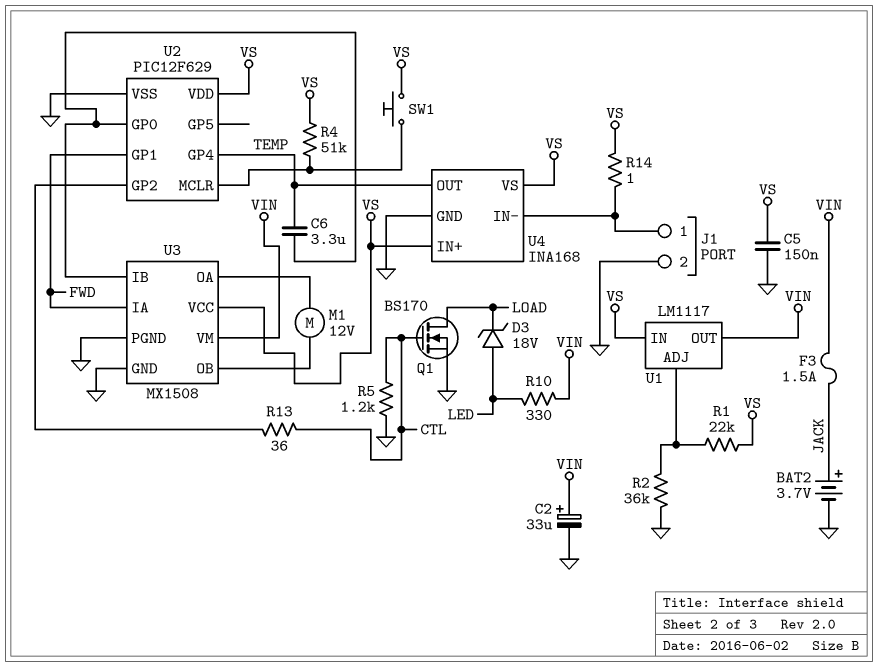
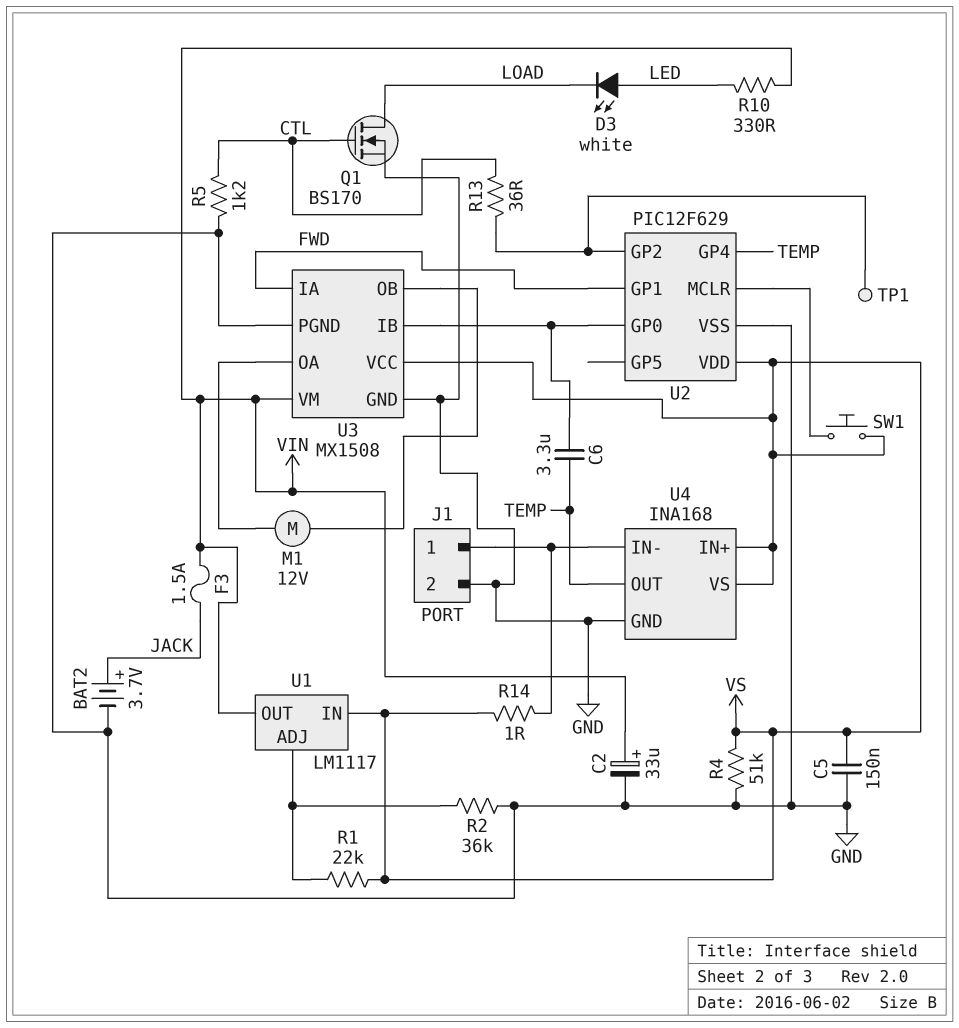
D3: zener 18V (A LED, K LOAD) -> LED white (A LED, K LOAD)
R4: 51k (U2/MCLR, VS) -> 51k (GND, VS)
TP1: none -> test point (U2/GP2)

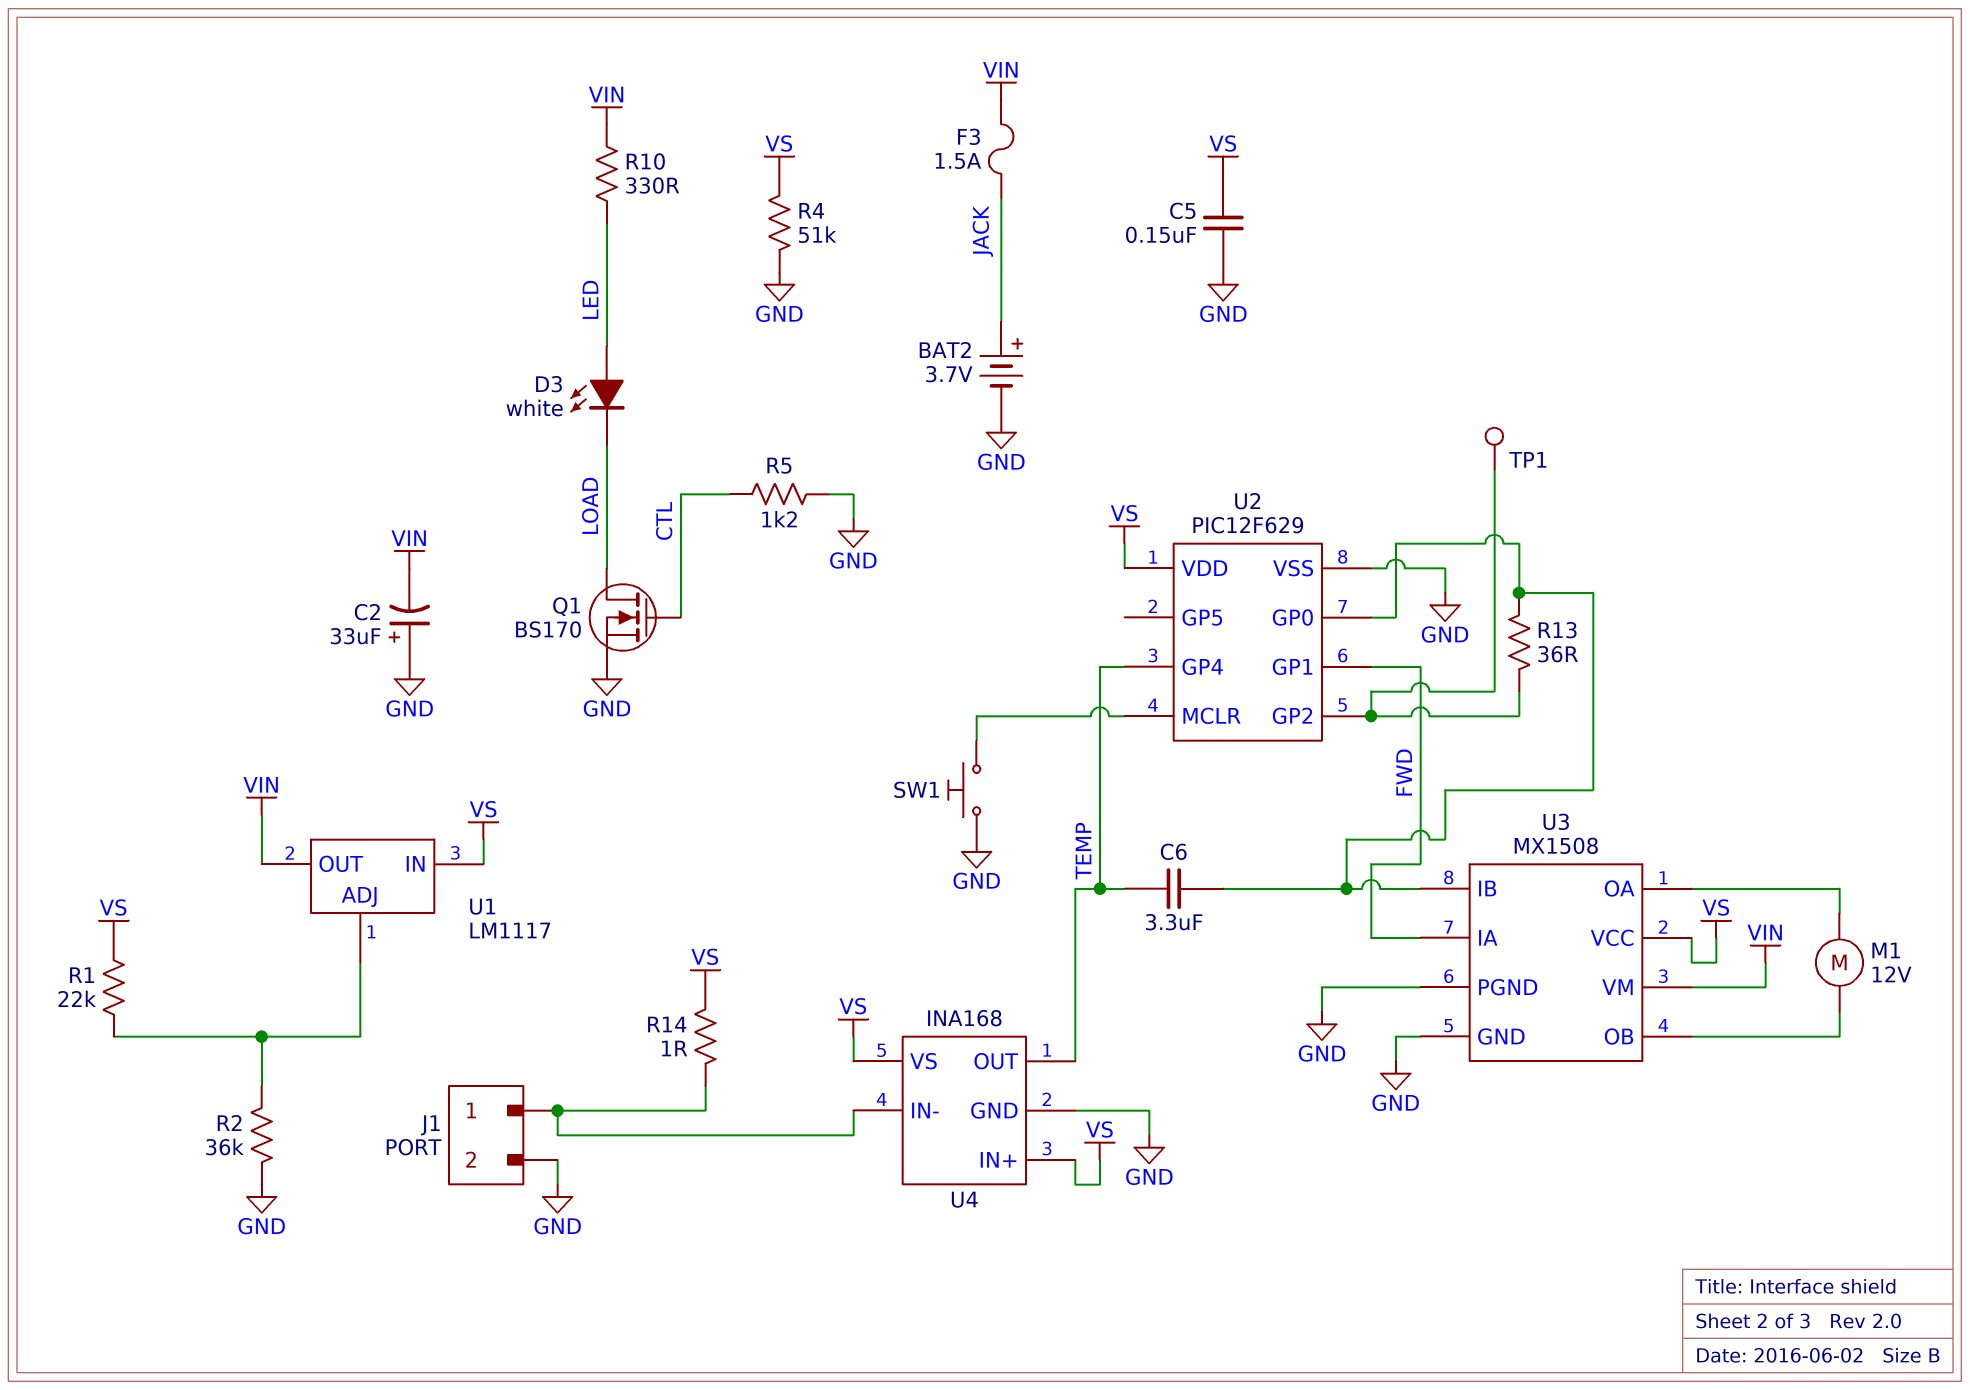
C2: 33uF (plus VIN, minus GND) -> 33uF (plus GND, minus VIN)
R13: 36 (CTL, U2/GP2) -> 36 (U2/GP0, U2/GP2)
SW1: button (U2/MCLR, VS) -> button (GND, U2/MCLR)

